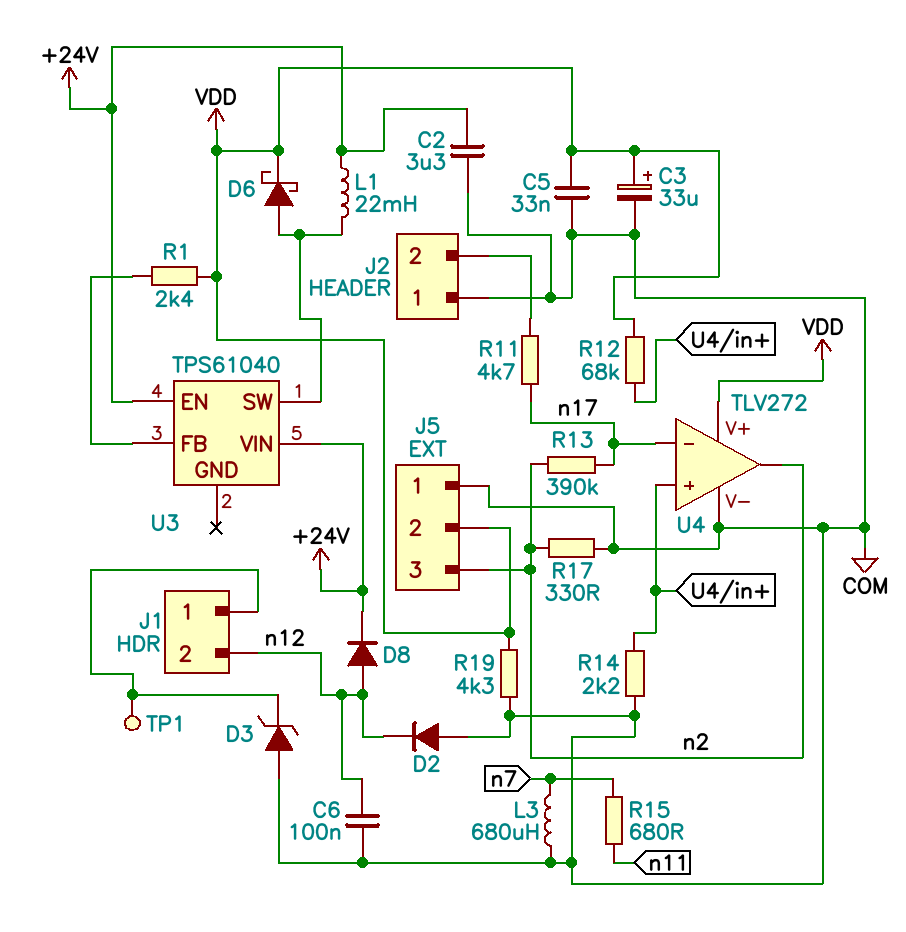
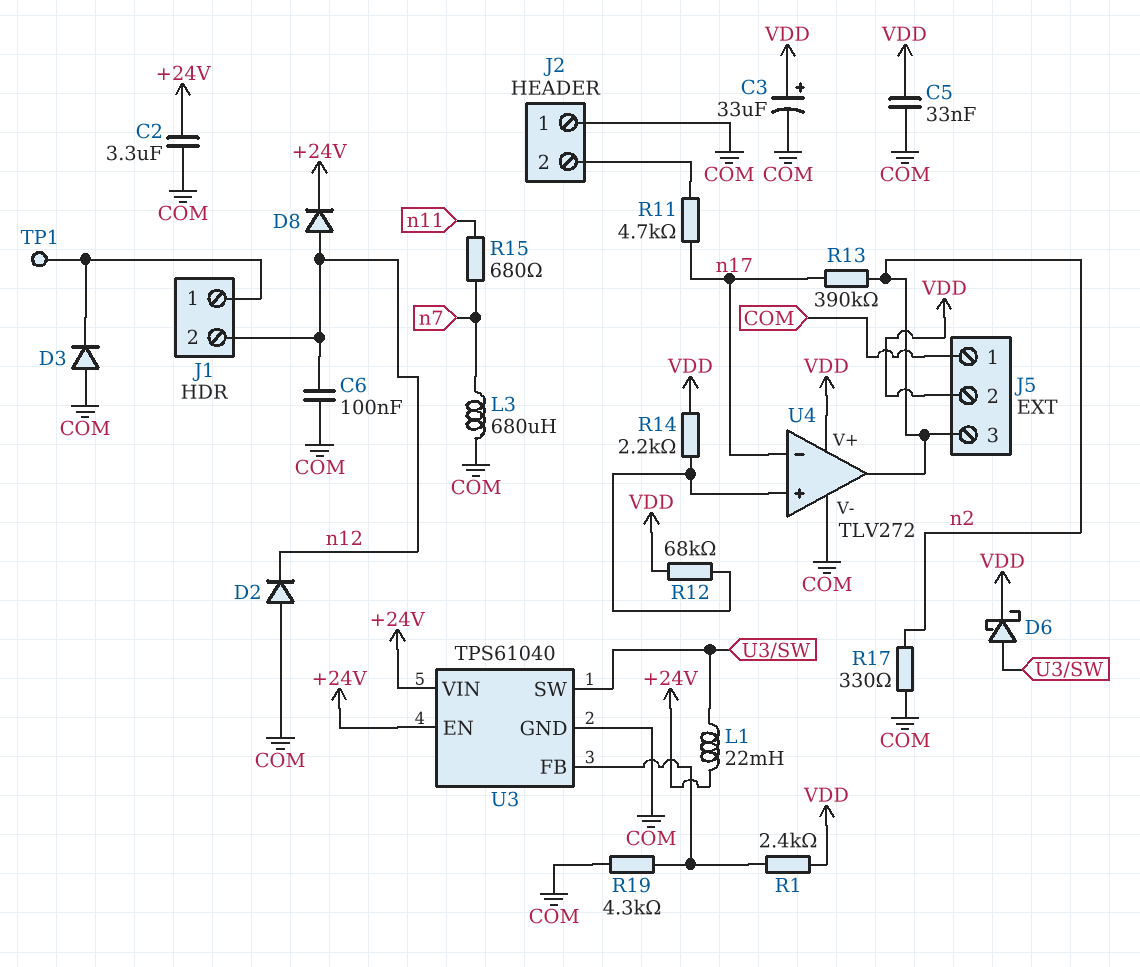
D3: zener (A COM, K J1/1) -> diode (A COM, K J1/1)
R14: 2.2k (COM, U4/in+) -> 2.2k (U4/in+, VDD)
R19: 4.3k (COM, VDD) -> 4.3k (COM, U3/FB)
U3 pin GND: none -> COM

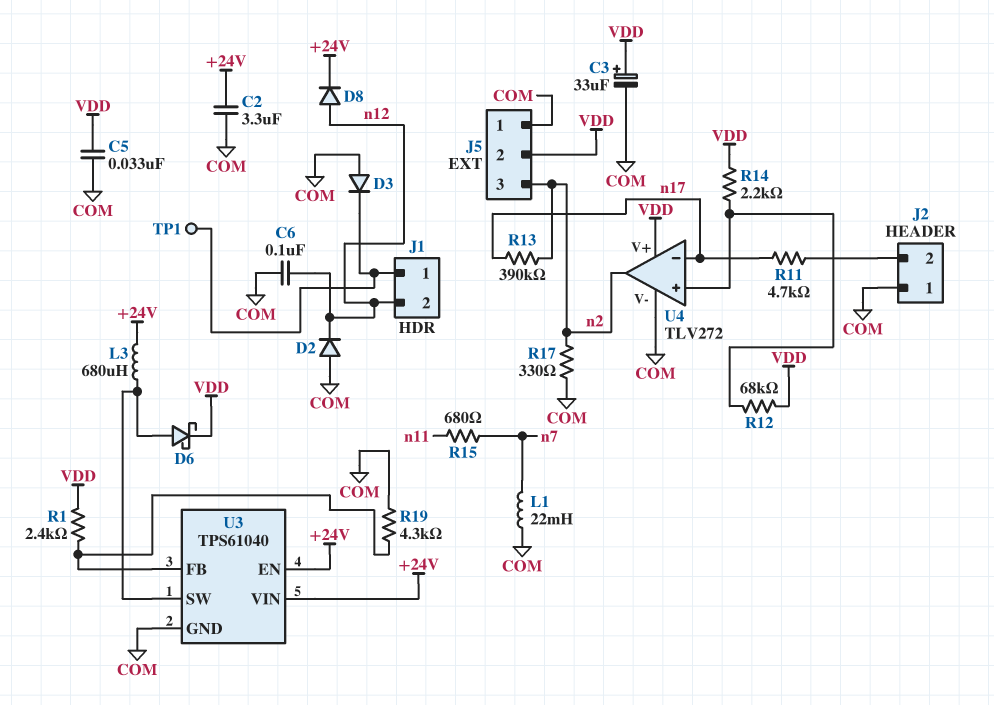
L1: 22mH (+24V, U3/SW) -> 22mH (COM, n7)
L3: 680uH (COM, n7) -> 680uH (+24V, U3/SW)

